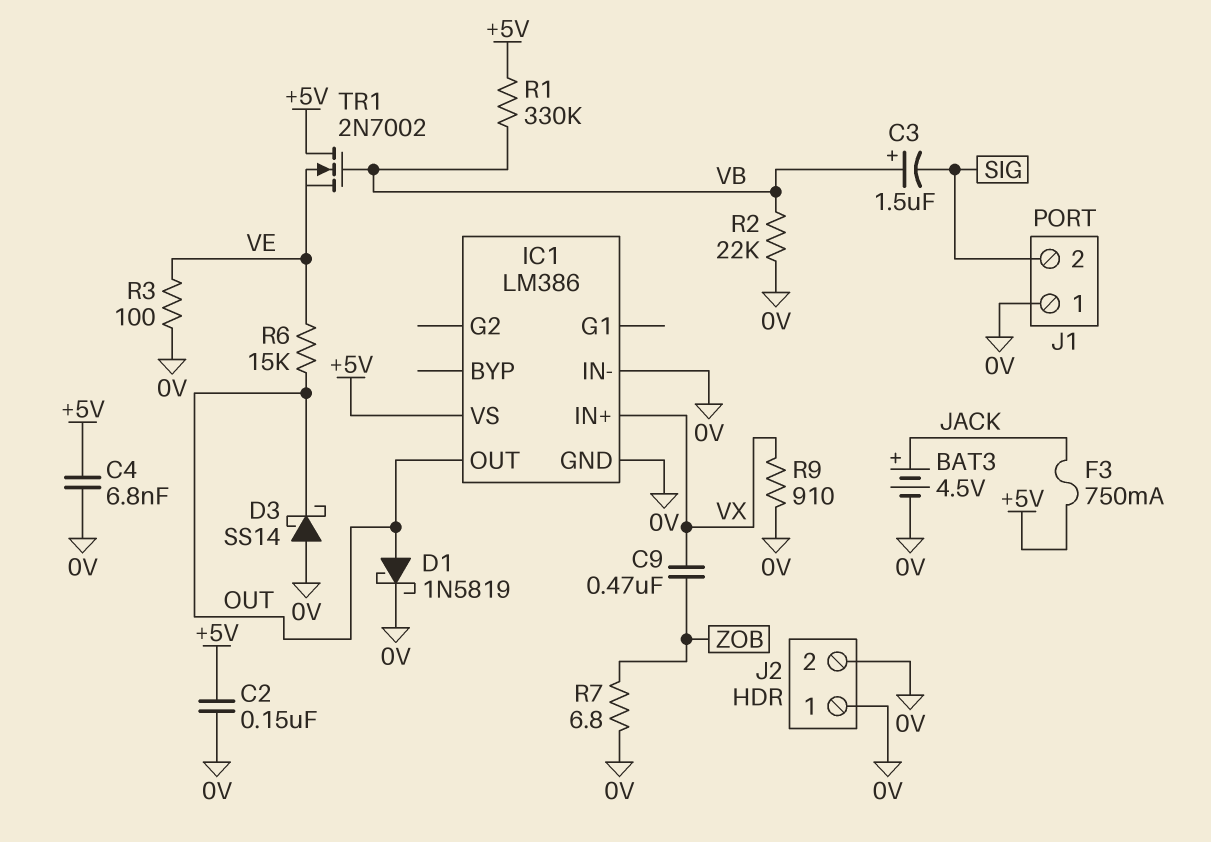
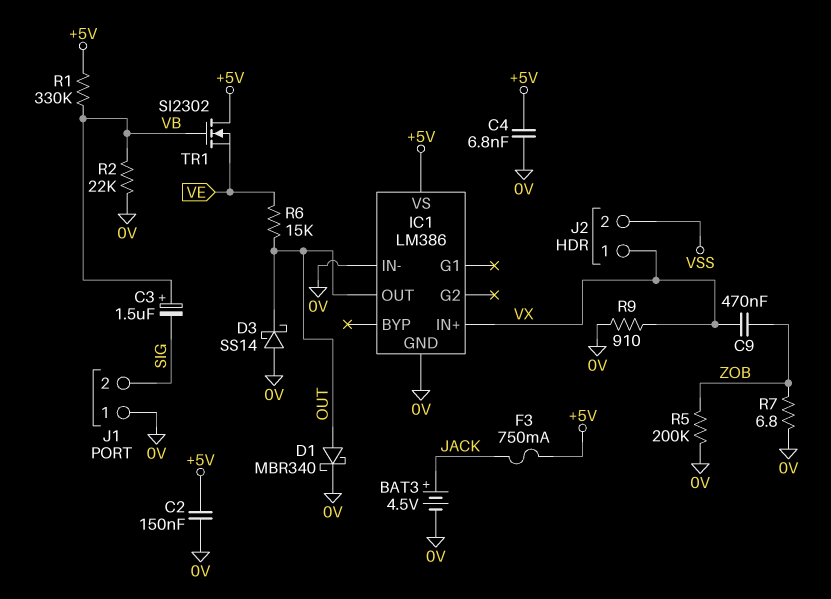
D1: schottky 1N5819 (A OUT, K 0V) -> schottky MBR340 (A OUT, K 0V)
J2 pin 1: 0V -> VX
J2 pin 2: 0V -> VSS
R3: 100 (0V, VE) -> none
R5: none -> 200k (0V, ZOB)
TR1: NMOS 2N7002 (G VB, D +5V, S VE) -> NMOS SI2302 (G VB, D +5V, S VE)

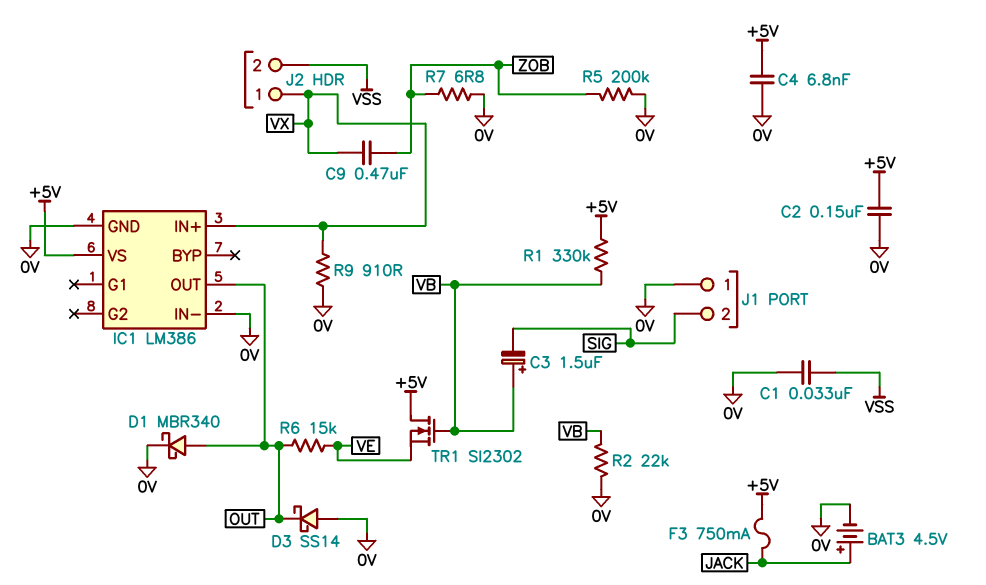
C1: none -> 33nF (0V, VSS)

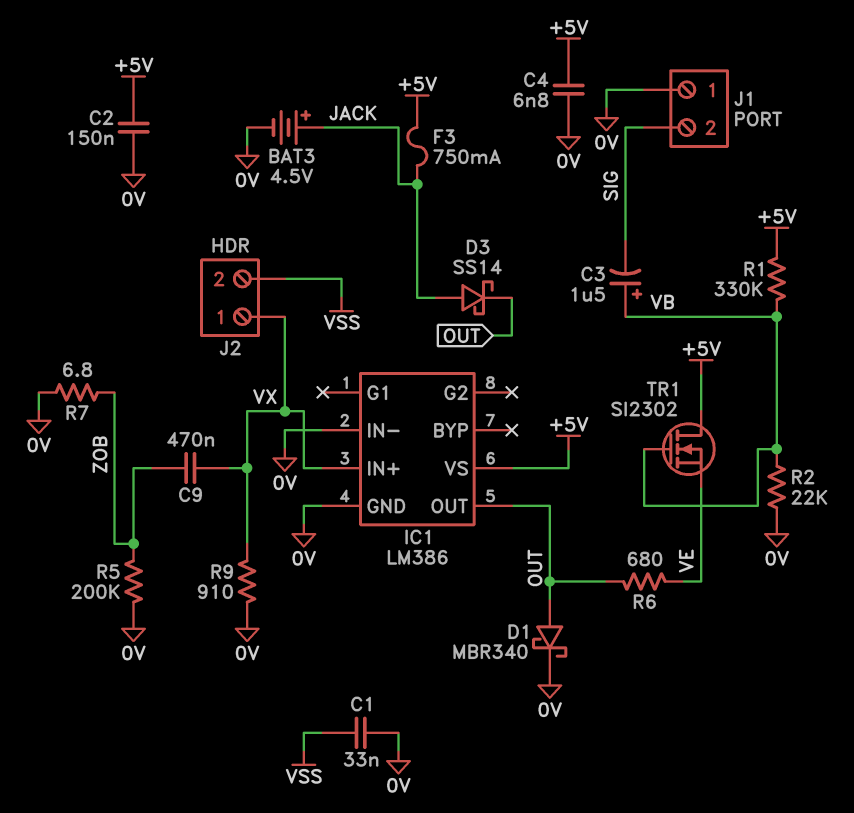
D3: schottky SS14 (A 0V, K OUT) -> schottky SS14 (A JACK, K OUT)
R6: 15k (OUT, VE) -> 680 (OUT, VE)

